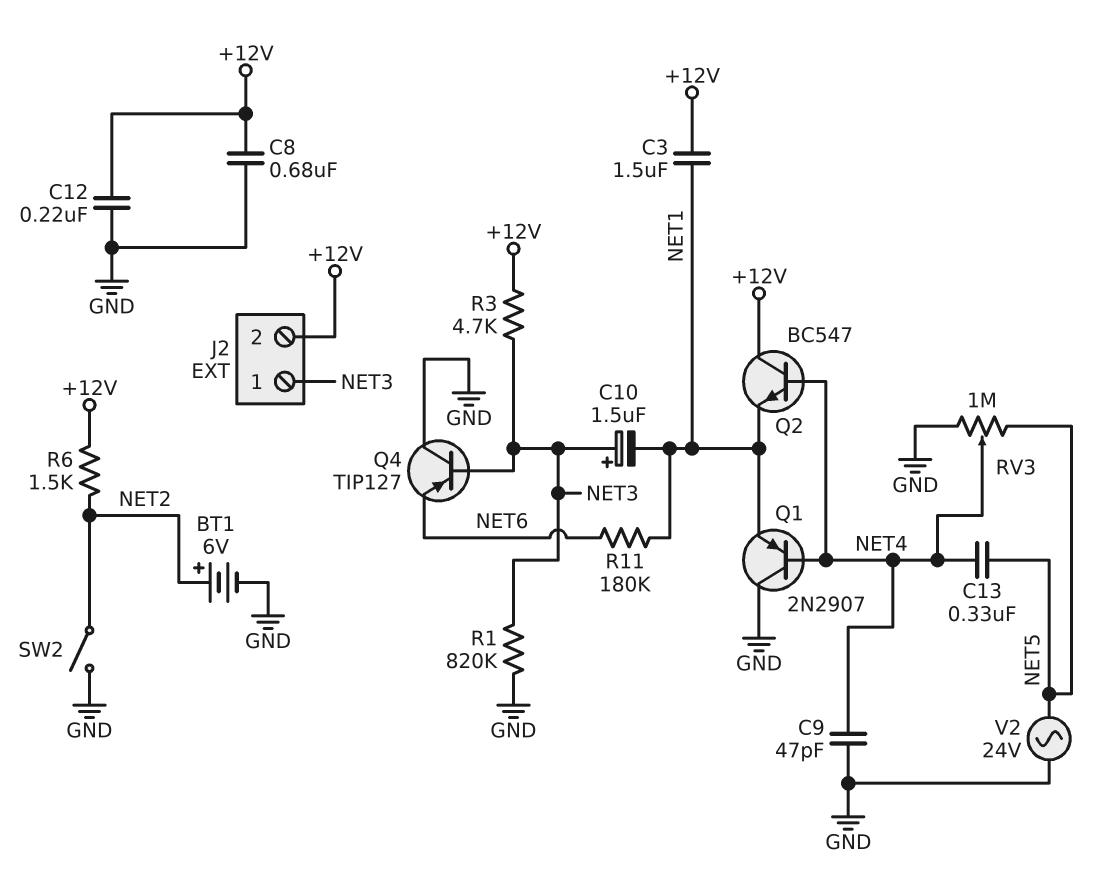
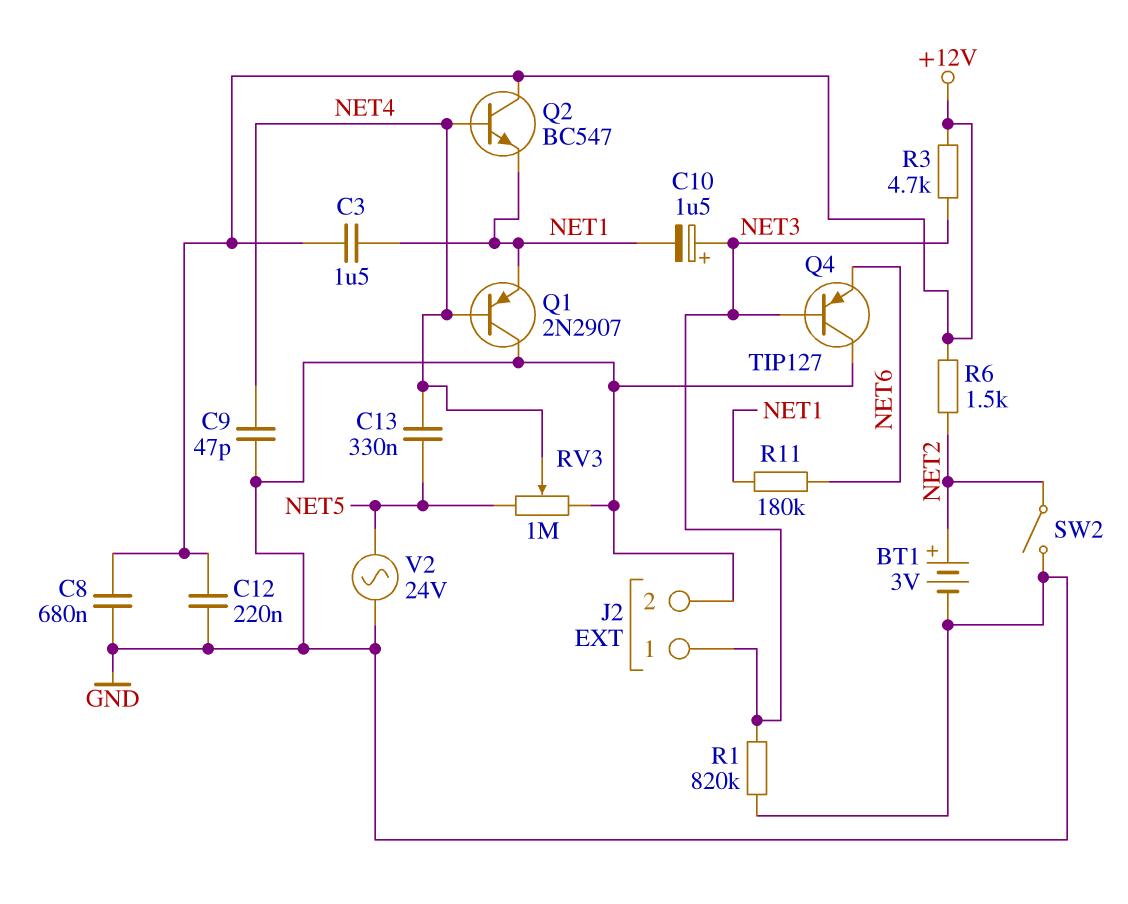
BT1: 6V (plus NET2, minus GND) -> 3V (plus NET2, minus GND)
J2 pin 2: +12V -> GND

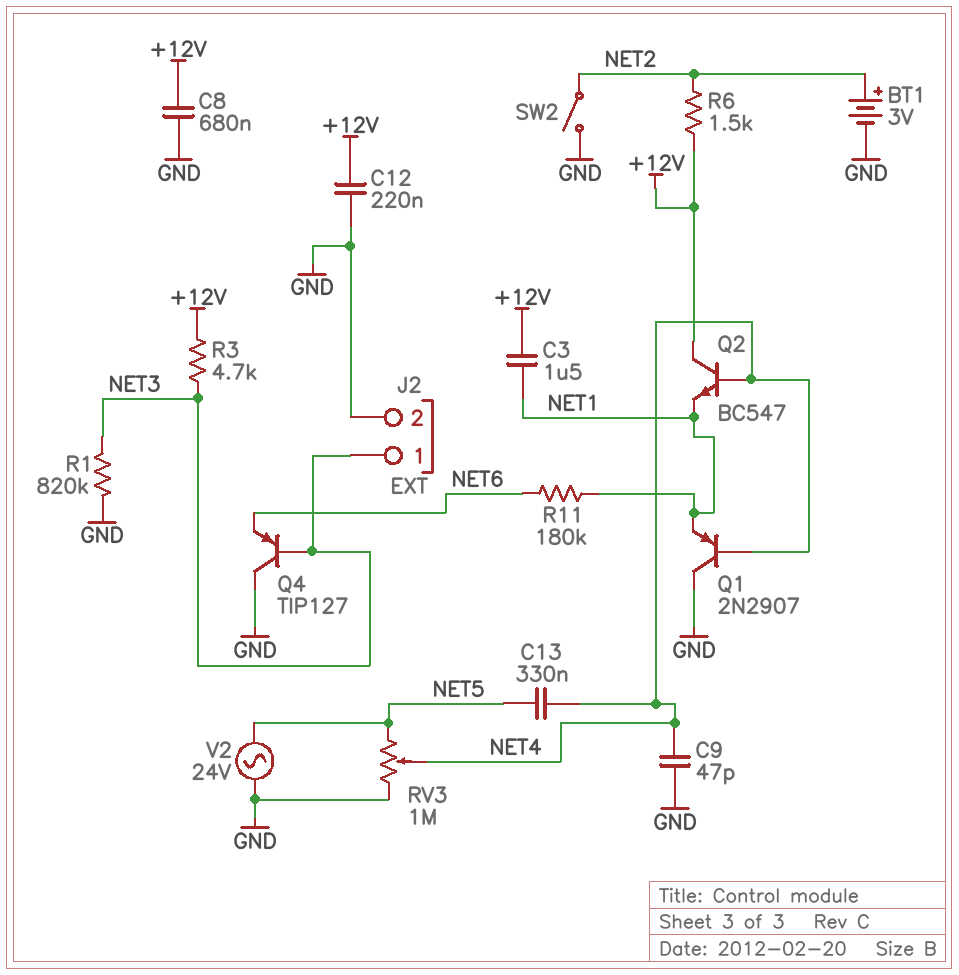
C10: 1.5uF (plus NET3, minus NET1) -> none

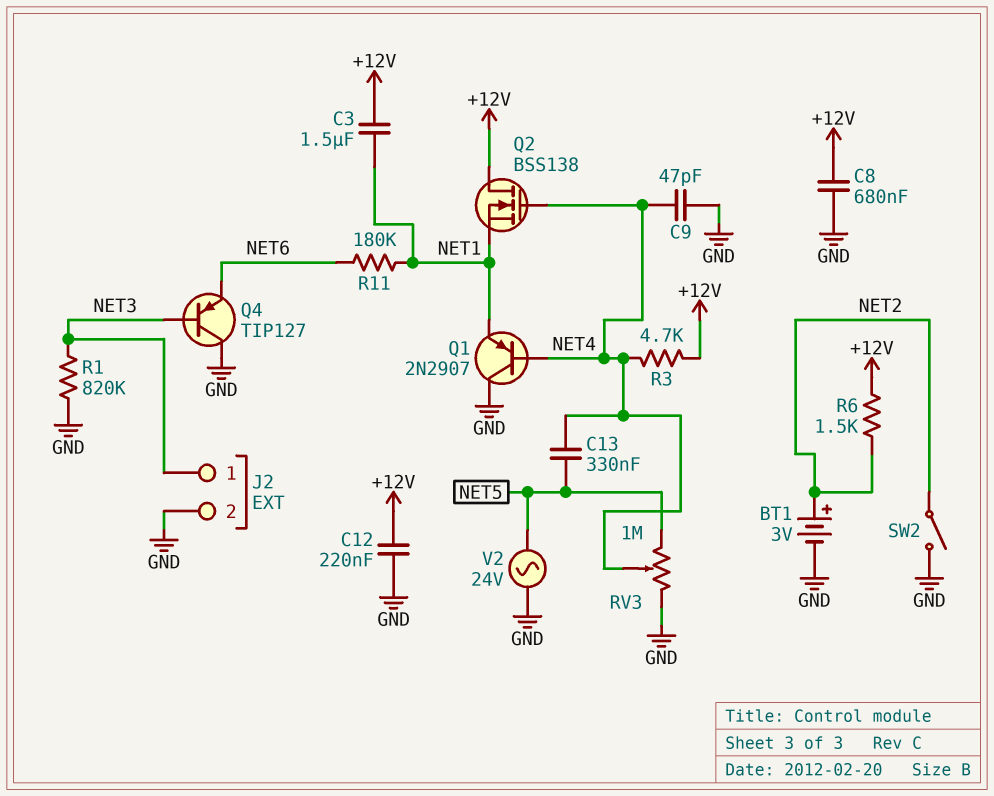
Q2: NPN BC547 (B NET4, C +12V, E NET1) -> NMOS BSS138 (G NET4, D +12V, S NET1)
R3: 4.7k (+12V, NET3) -> 4.7k (+12V, NET4)

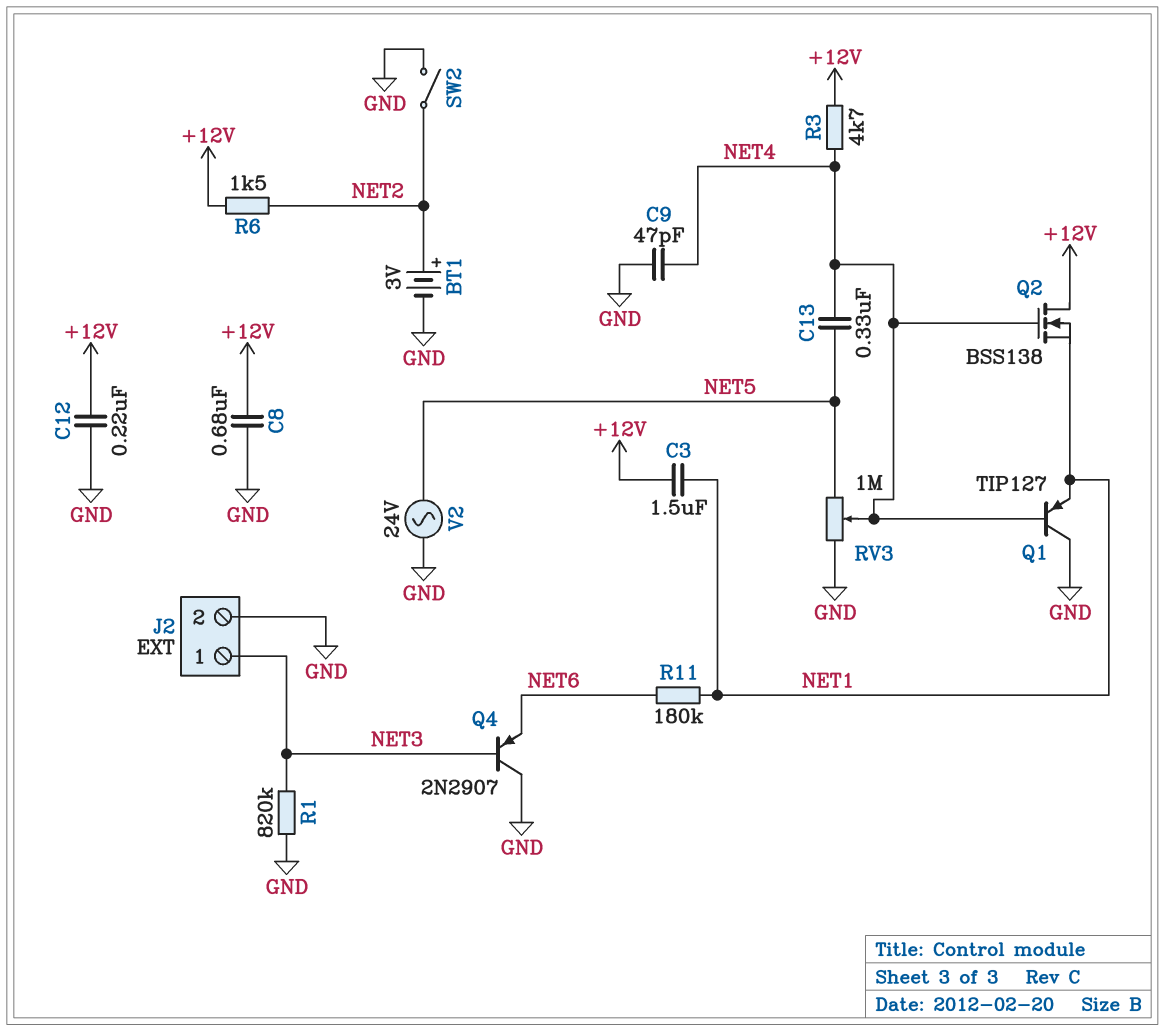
Q1: PNP 2N2907 (B NET4, C GND, E NET1) -> PNP TIP127 (B NET4, C GND, E NET1)
Q4: PNP TIP127 (B NET3, C GND, E NET6) -> PNP 2N2907 (B NET3, C GND, E NET6)

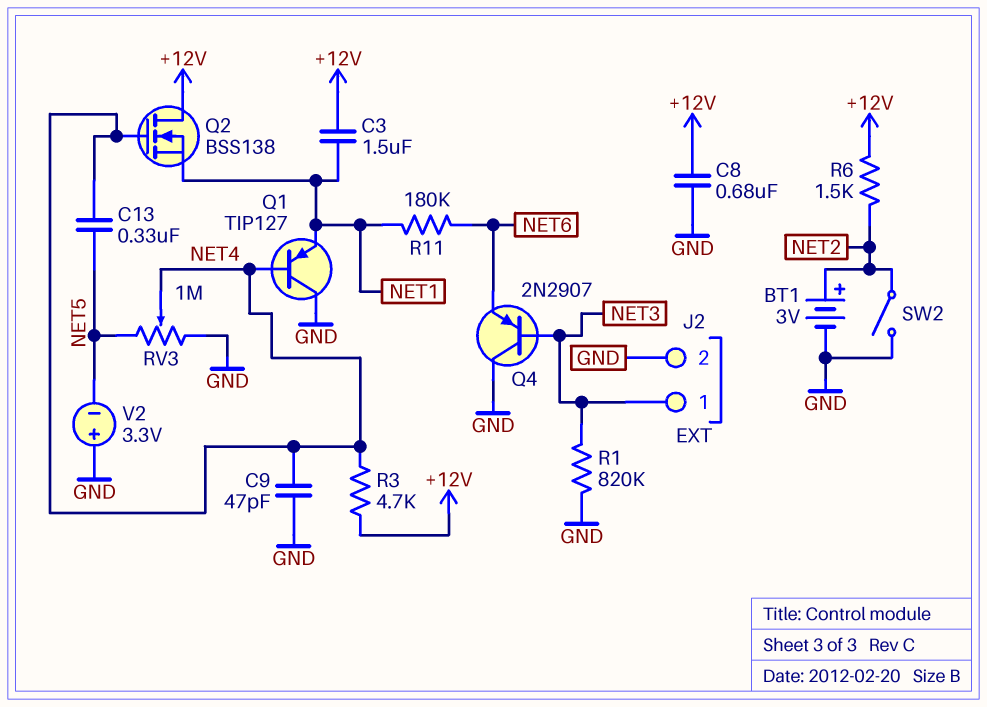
C12: 220nF (+12V, GND) -> none
V2: AC 24V (GND, NET5) -> 3.3V (plus GND, minus NET5)

